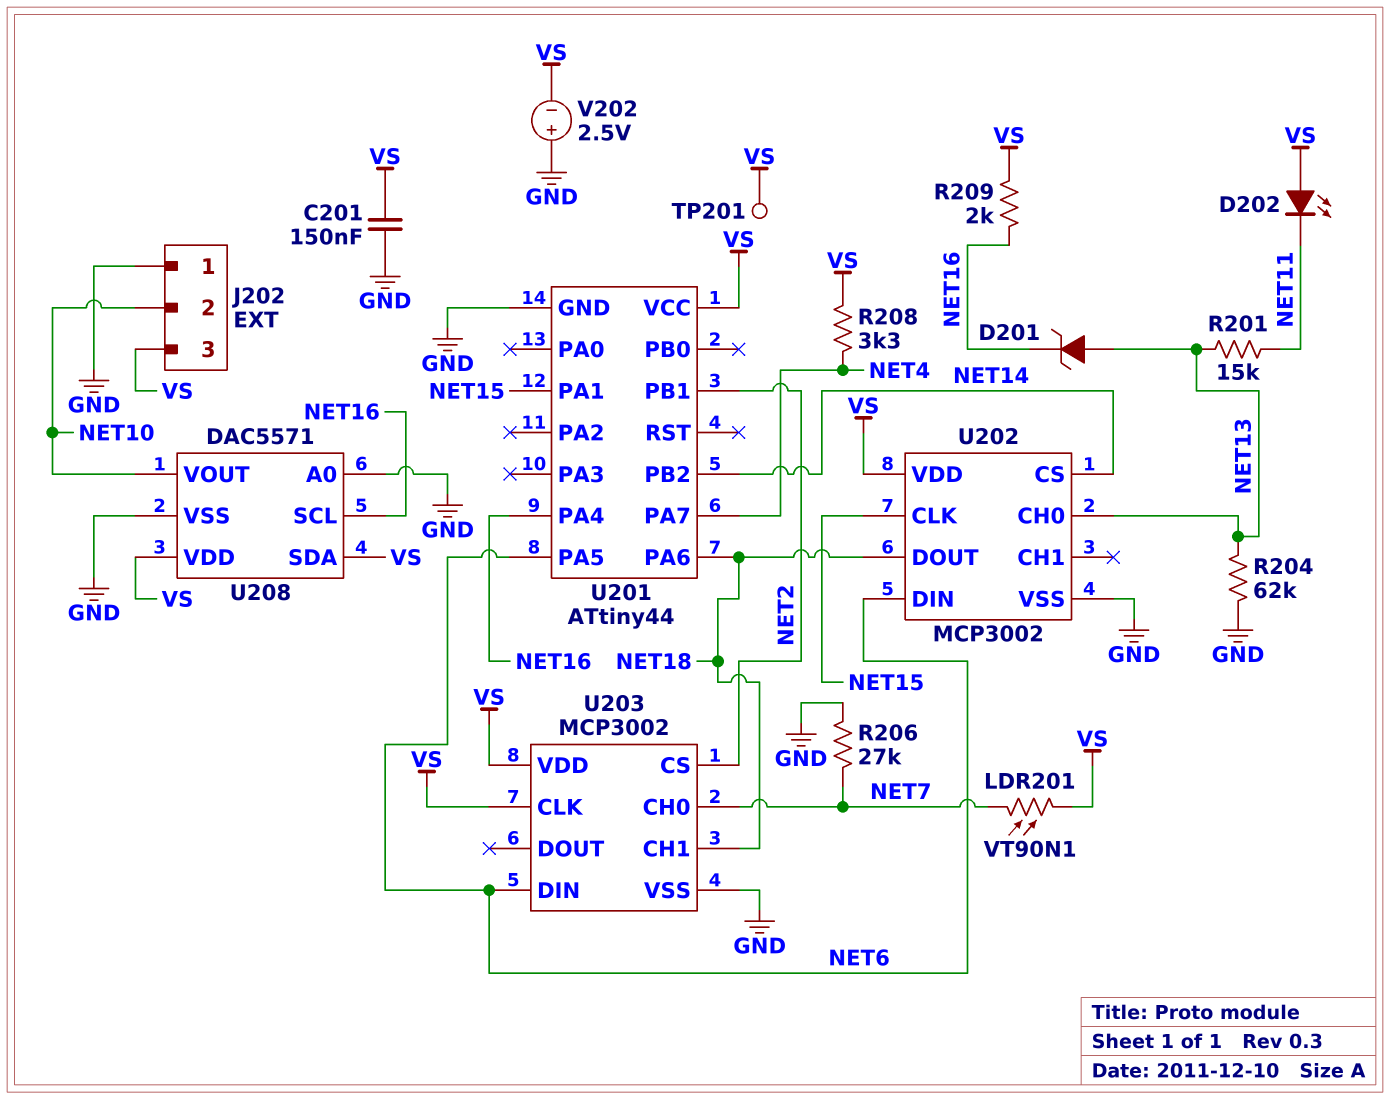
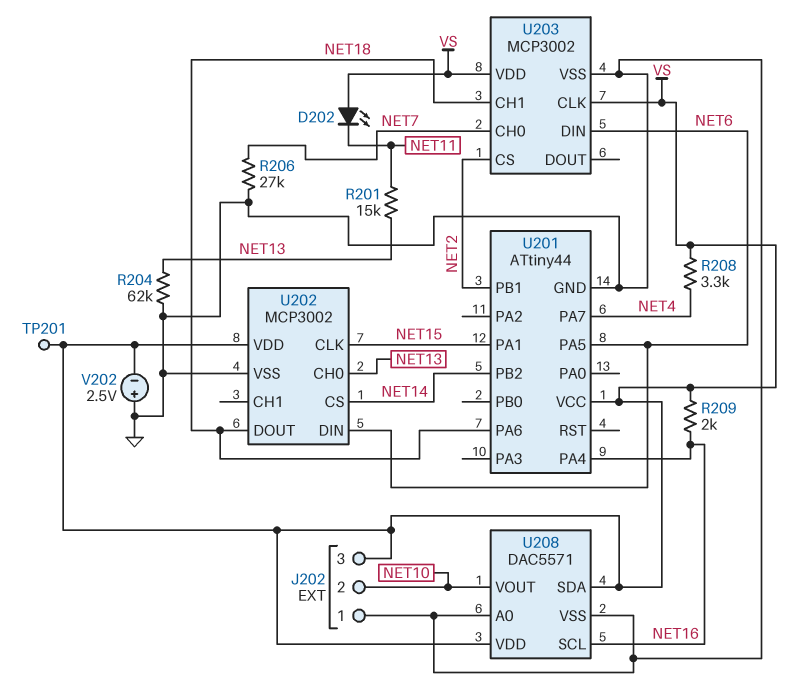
C201: 150nF (GND, VS) -> none
D201: zener (A NET13, K NET16) -> none
LDR201: VT90N1 (NET7, VS) -> none

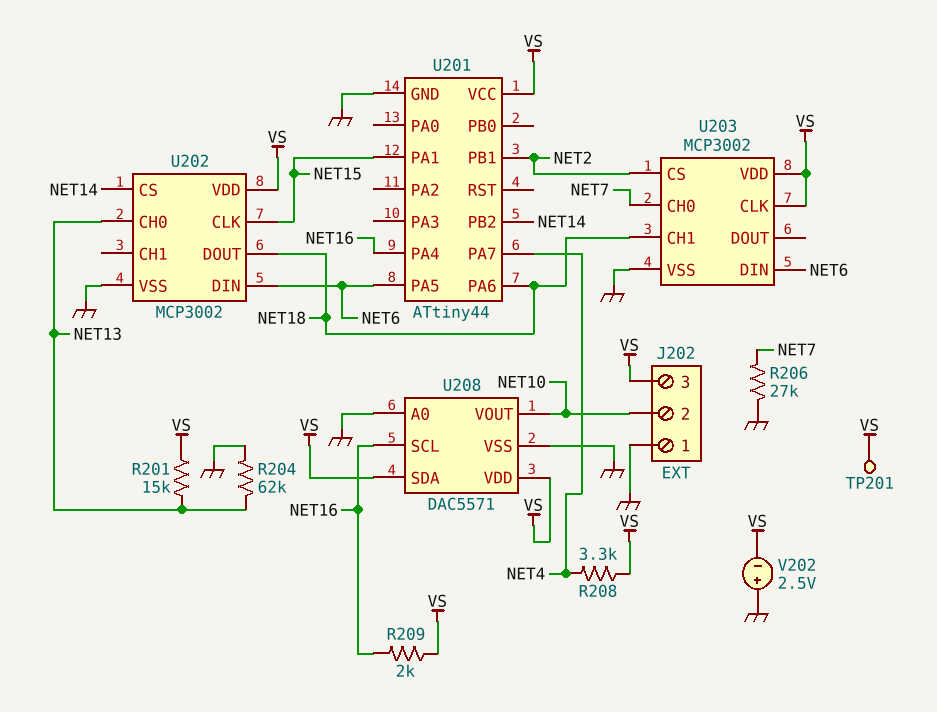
D202: LED (A VS, K NET11) -> none
R201: 15k (NET11, NET13) -> 15k (NET13, VS)

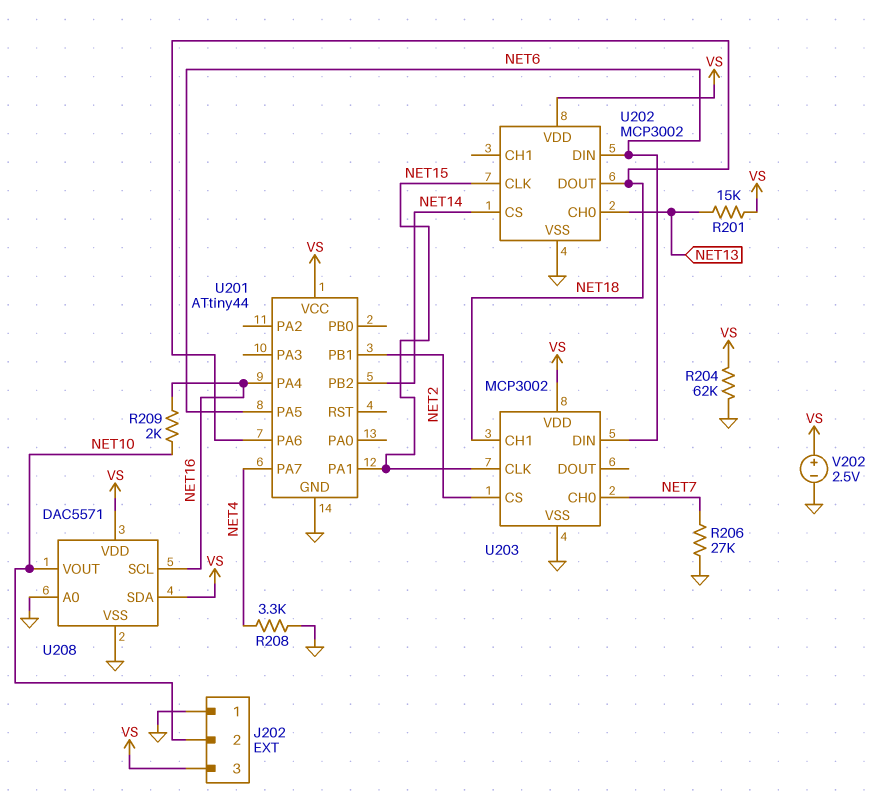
R204: 62k (GND, NET13) -> 62k (GND, VS)
R208: 3.3k (NET4, VS) -> 3.3k (GND, NET4)
R209: 2k (NET16, VS) -> 2k (NET10, NET16)
TP201: test point (VS) -> none
U203 pin CLK: VS -> NET15
V202: 2.5V (plus GND, minus VS) -> 2.5V (plus VS, minus GND)

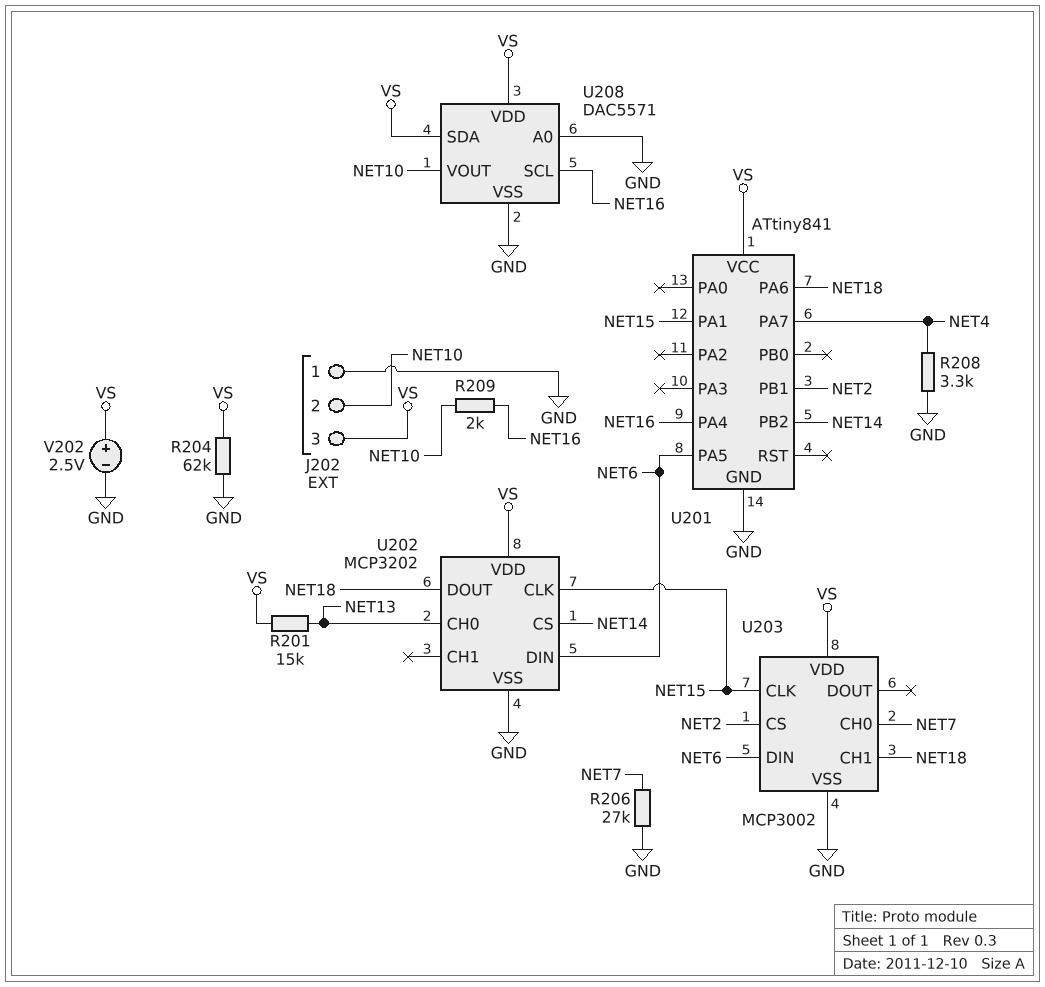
U201: ATtiny44 -> ATtiny841
U202: MCP3002 -> MCP3202

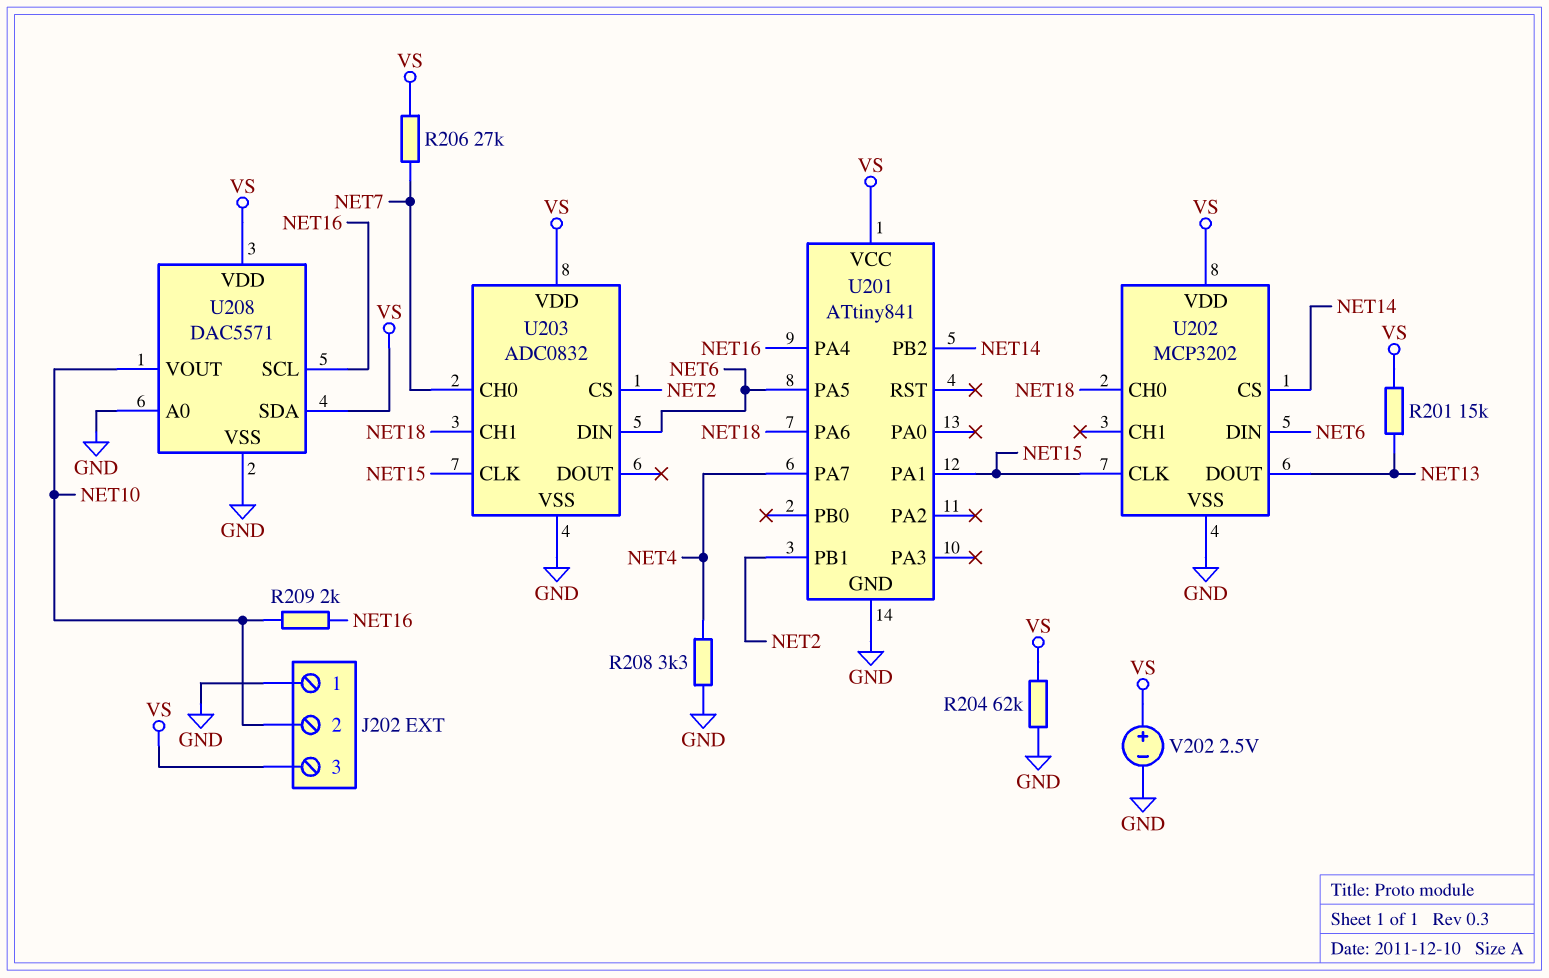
R206: 27k (GND, NET7) -> 27k (NET7, VS)
U202 pin CH0: NET13 -> NET18
U202 pin DOUT: NET18 -> NET13
U203: MCP3002 -> ADC0832

